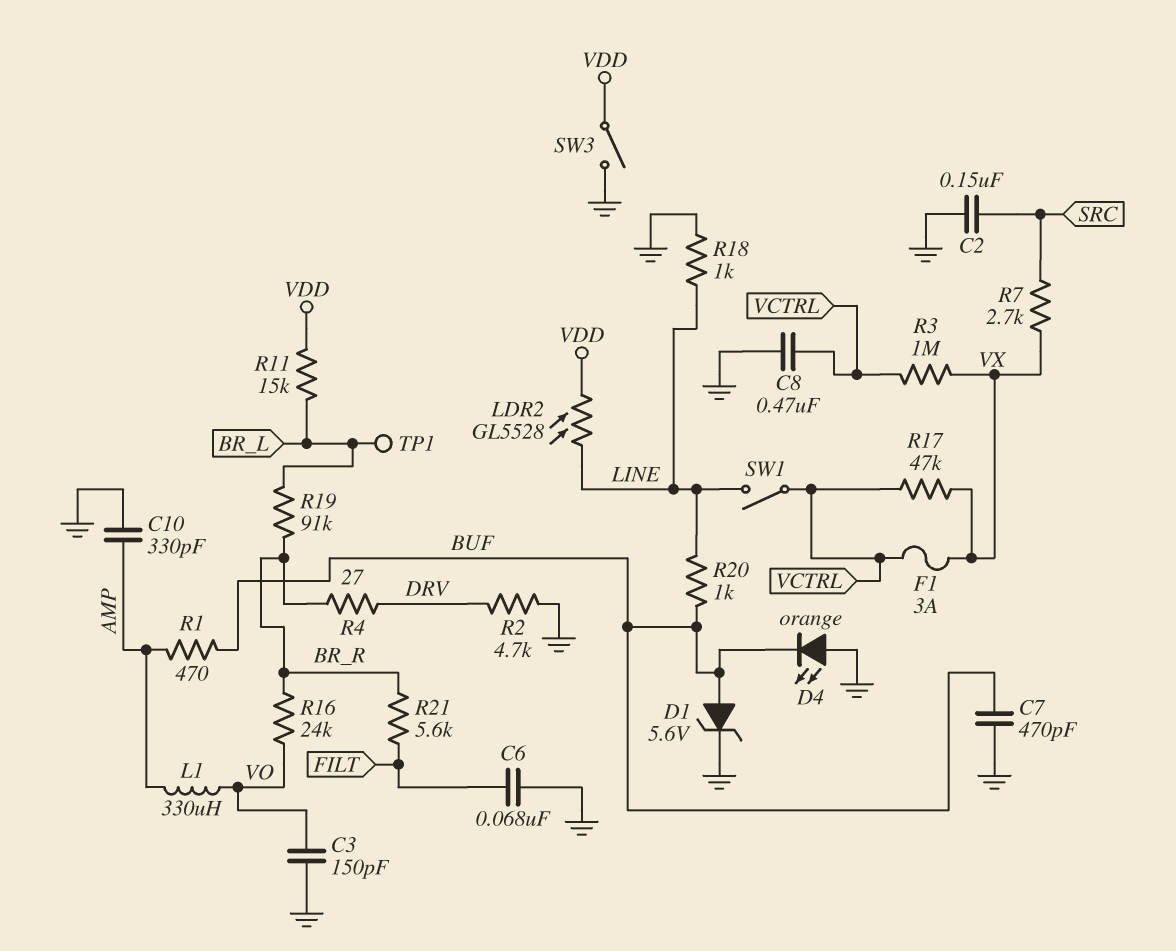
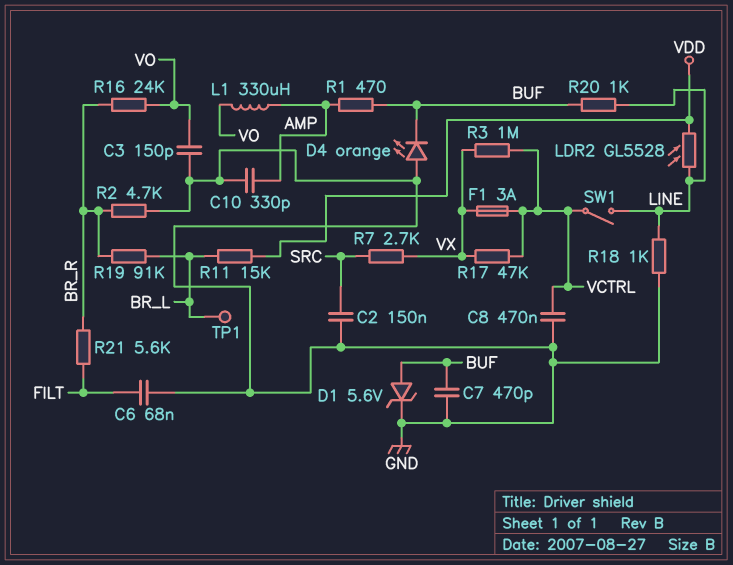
R2: 4.7k (DRV, GND) -> 4.7k (BR_R, GND)
R4: 27 (BR_R, DRV) -> none
SW3: switch (GND, VDD) -> none

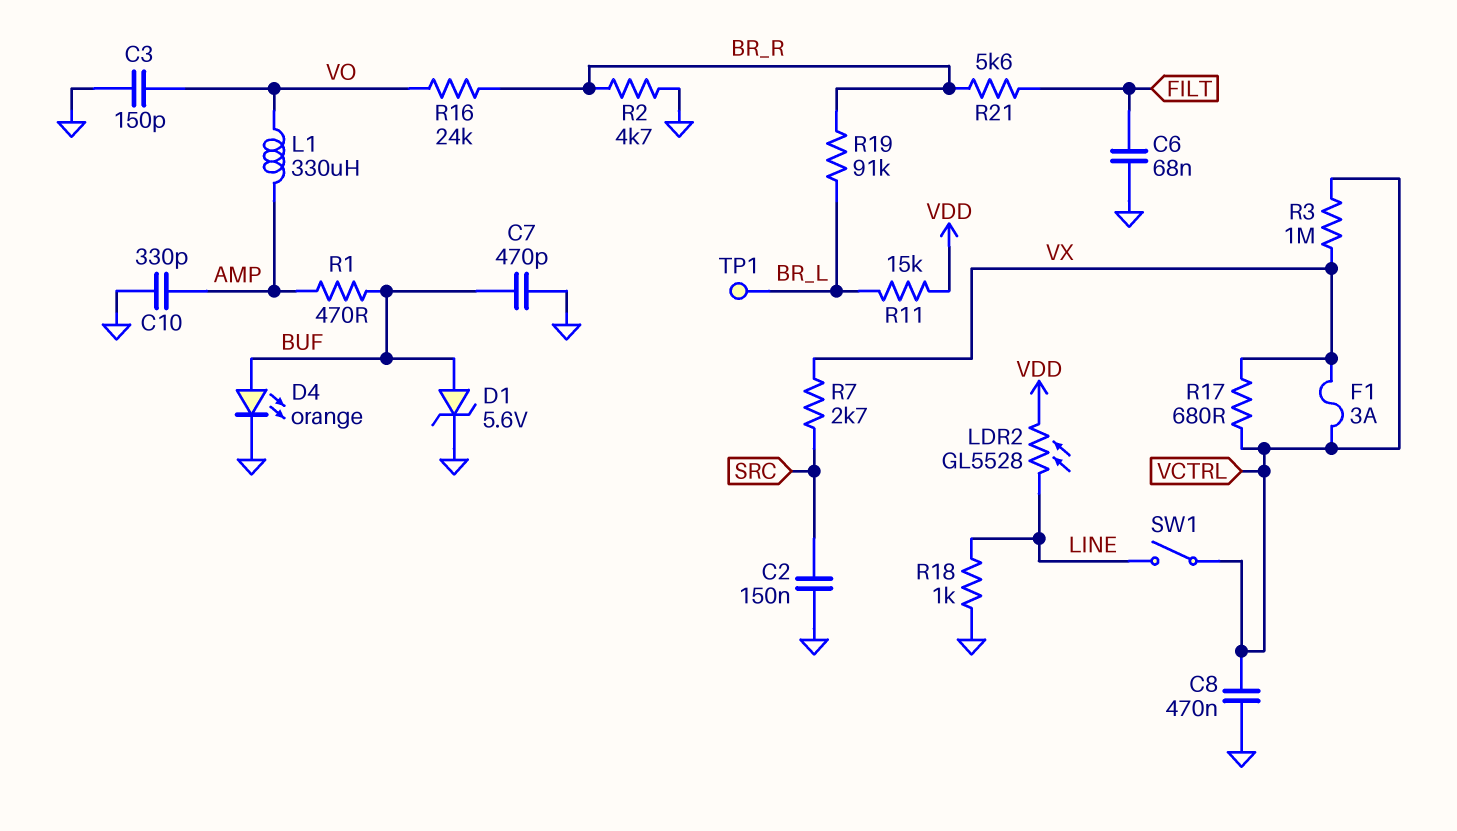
D4: LED orange (A GND, K BUF) -> LED orange (A BUF, K GND)
R17: 47k (VCTRL, VX) -> 680 (VCTRL, VX)
R20: 1k (BUF, LINE) -> none

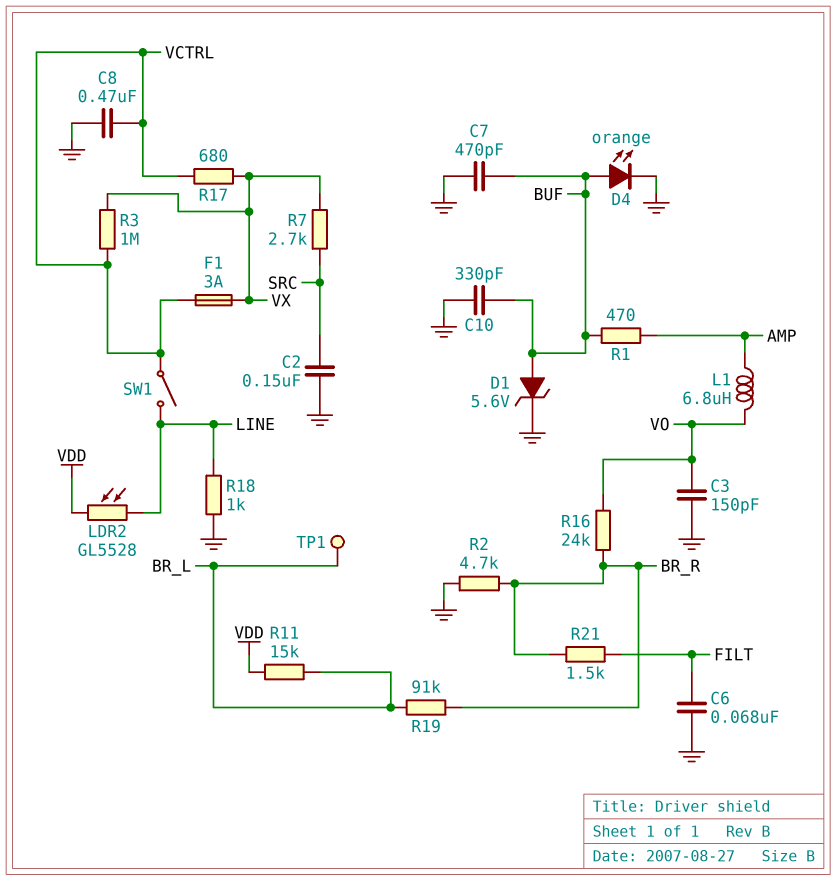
C10: 330pF (AMP, GND) -> 330pF (BUF, GND)
L1: 330uH (AMP, VO) -> 6.8uH (AMP, VO)
R21: 5.6k (BR_R, FILT) -> 1.5k (BR_R, FILT)

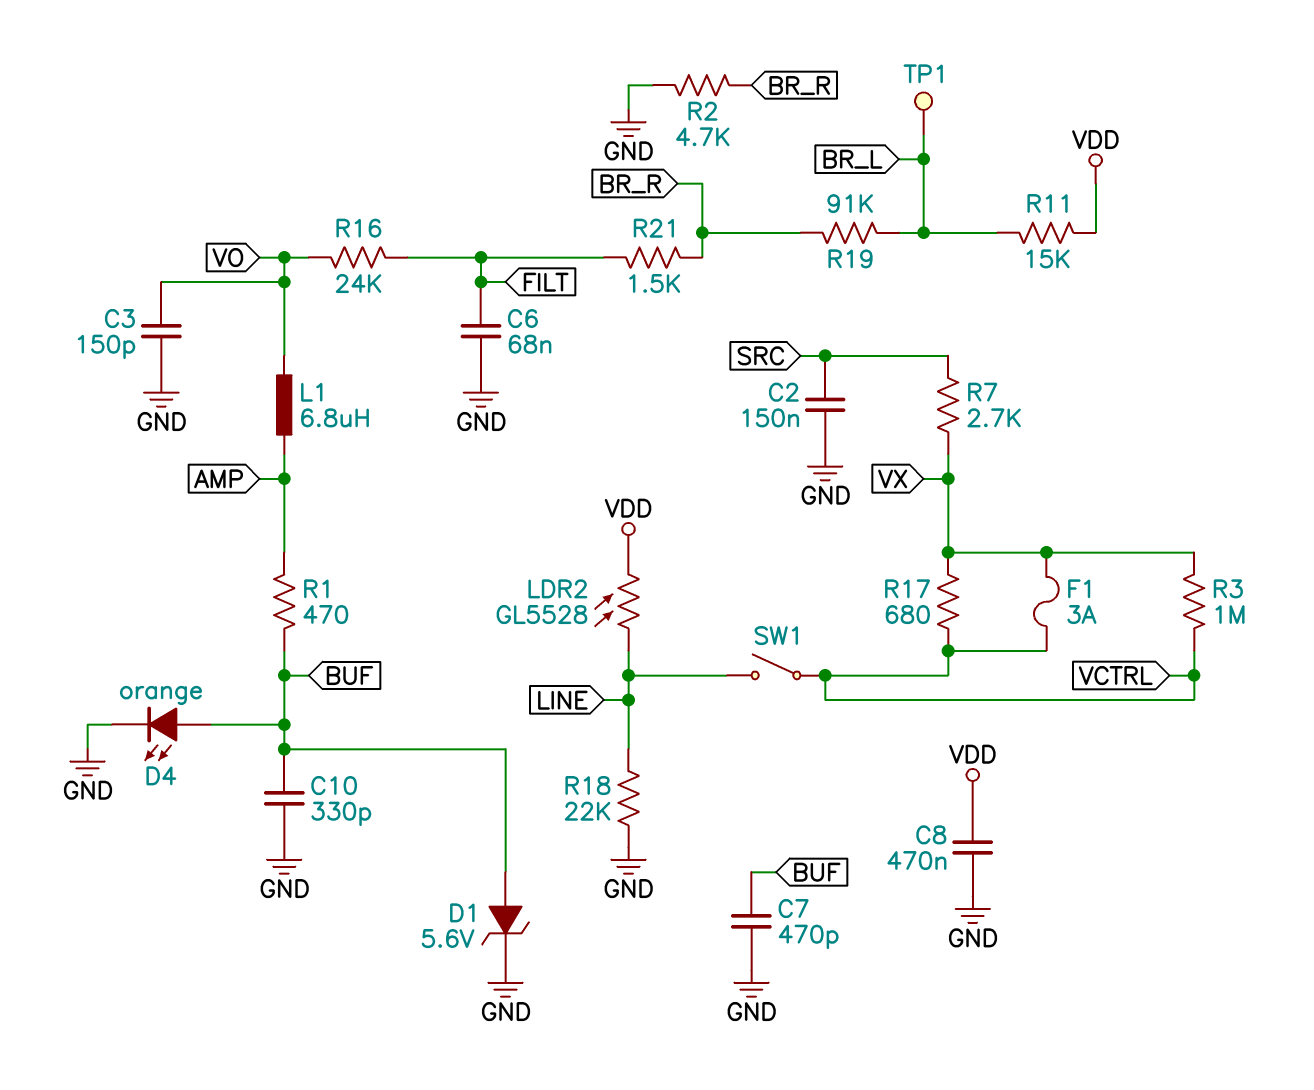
C8: 470nF (GND, VCTRL) -> 470nF (GND, VDD)
R16: 24k (BR_R, VO) -> 24k (FILT, VO)
R18: 1k (GND, LINE) -> 22k (GND, LINE)

